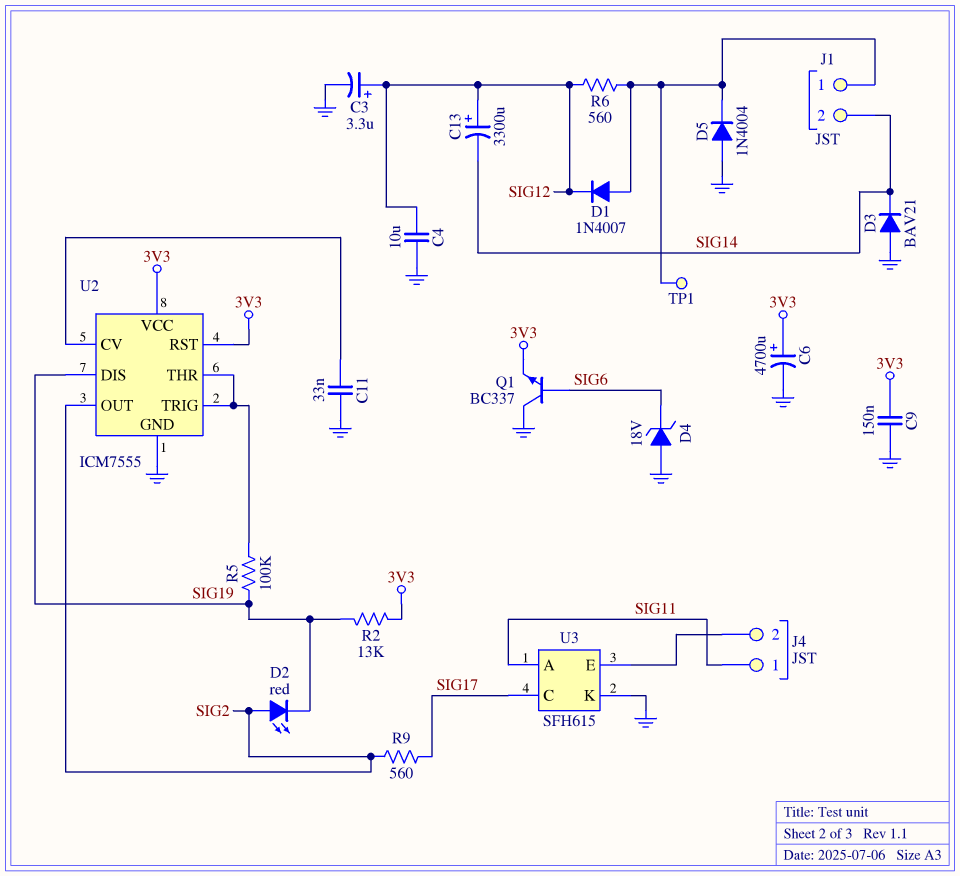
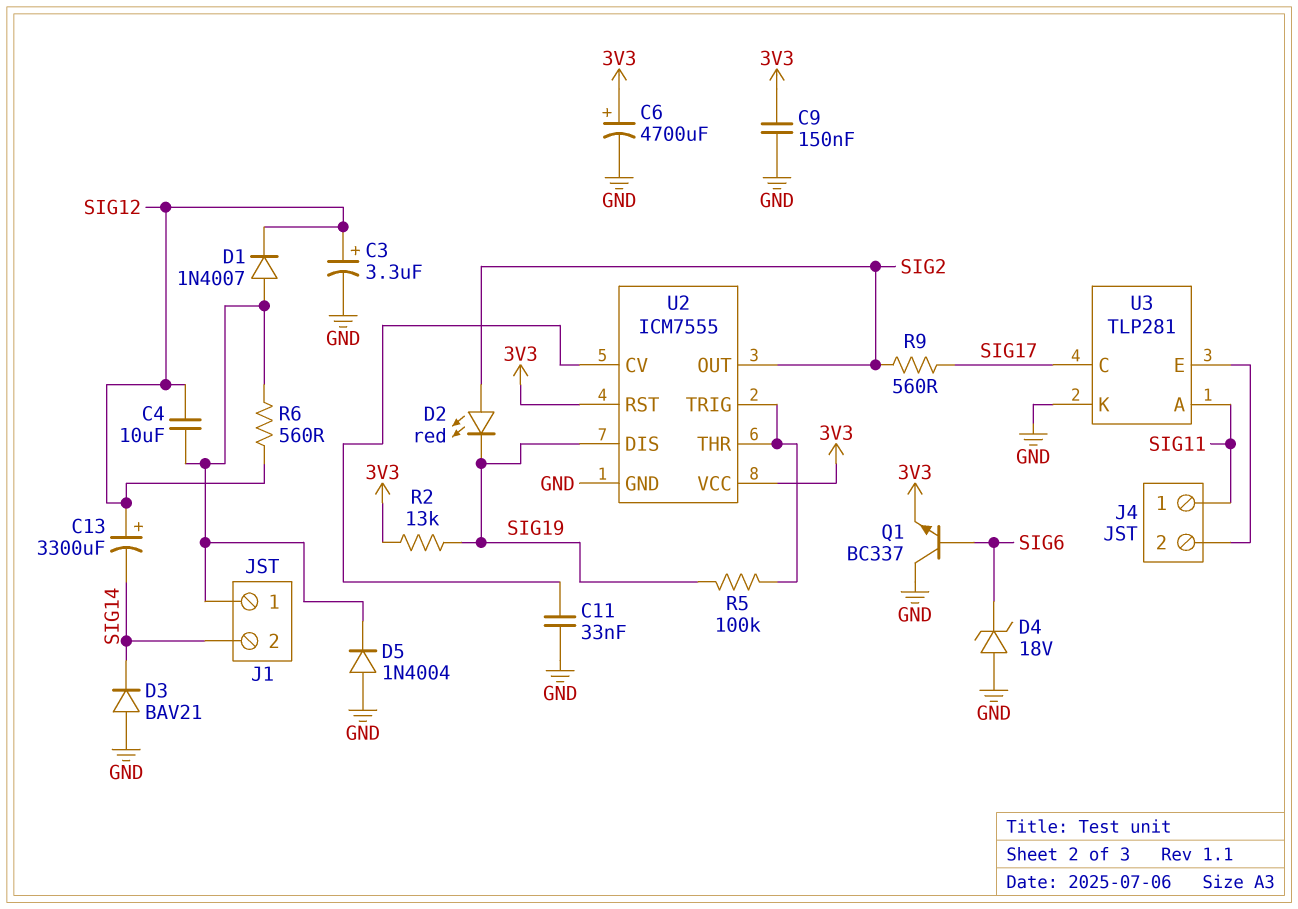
C4: 10uF (GND, SIG12) -> 10uF (J1/1, SIG12)
TP1: test point (J1/1) -> none
U3: SFH615 -> TLP281

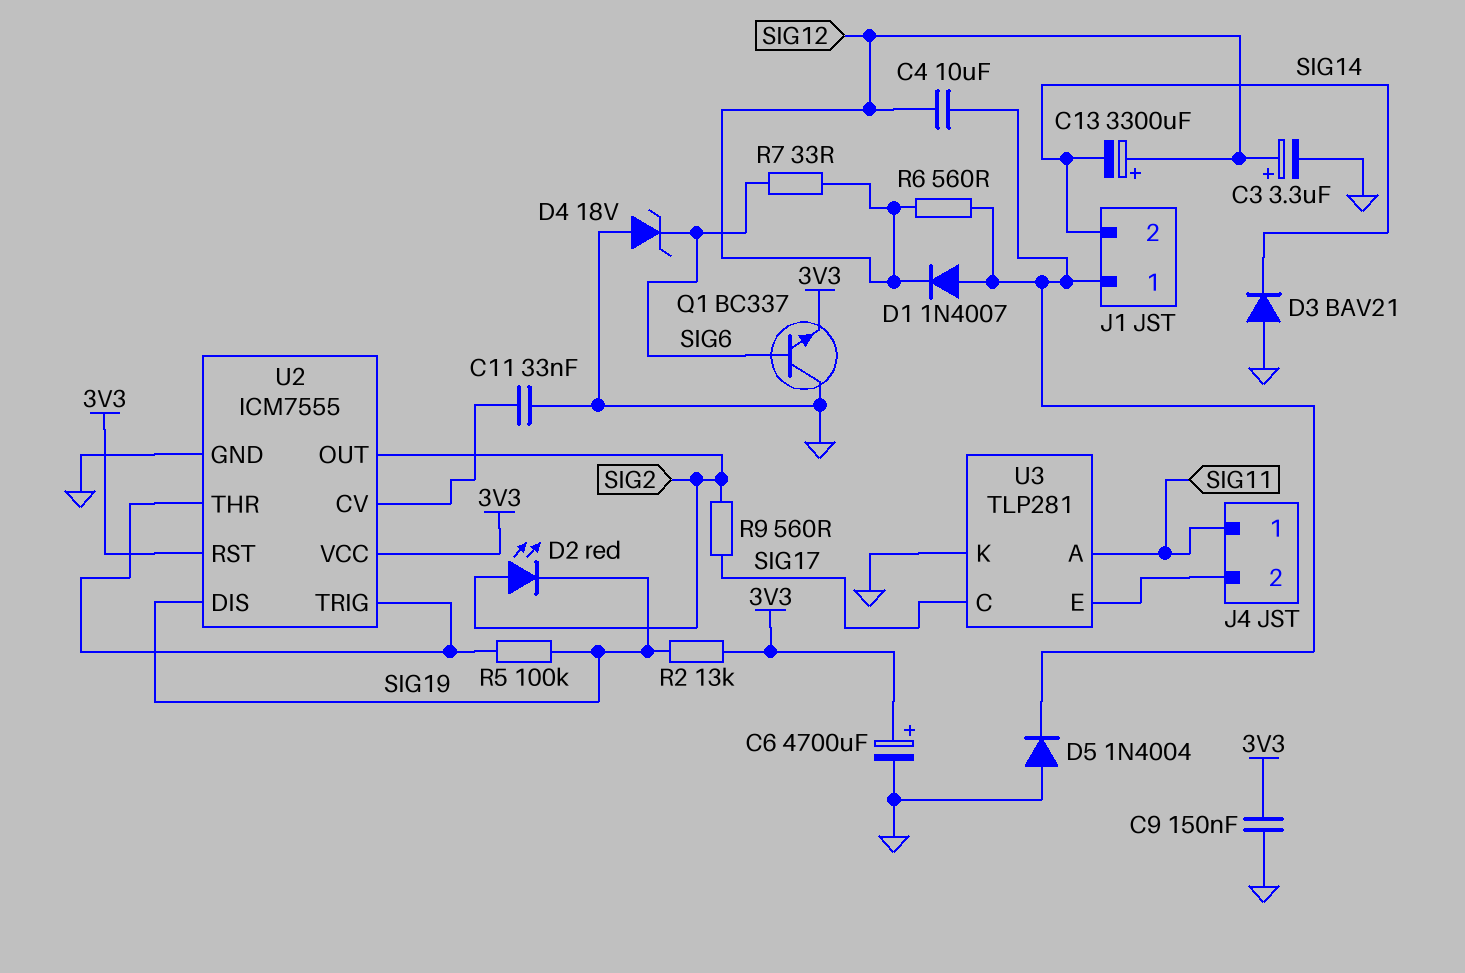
R7: none -> 33 (SIG6, SIG12)

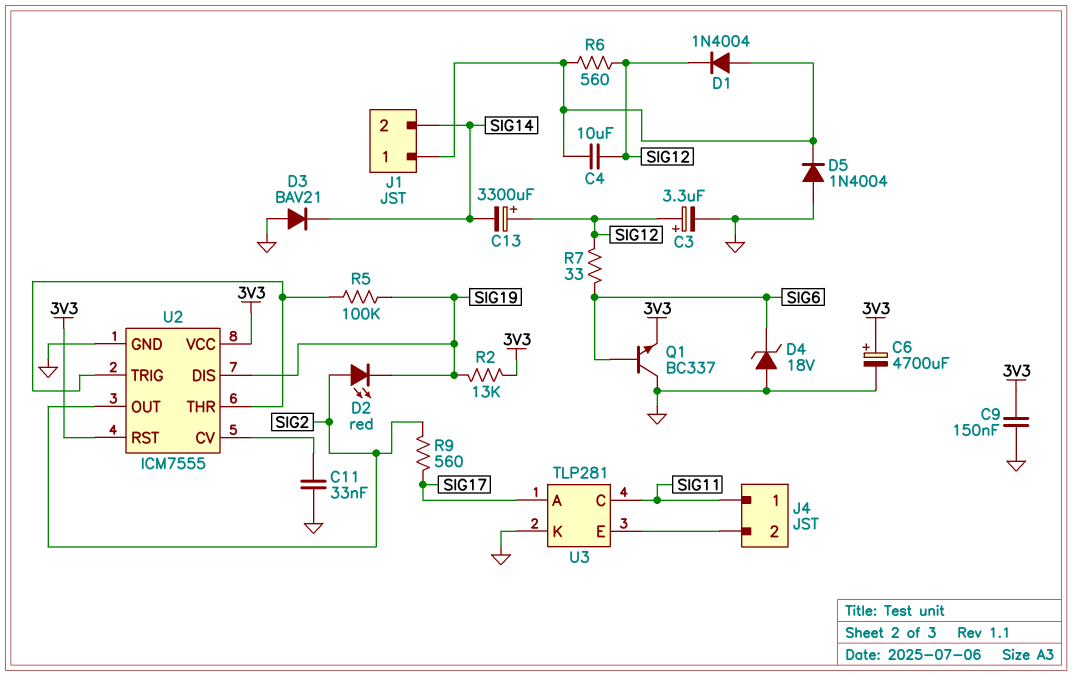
D1: diode 1N4007 (A J1/1, K SIG12) -> diode 1N4004 (A J1/1, K SIG12)
U3 pin A: SIG11 -> SIG17
U3 pin C: SIG17 -> SIG11

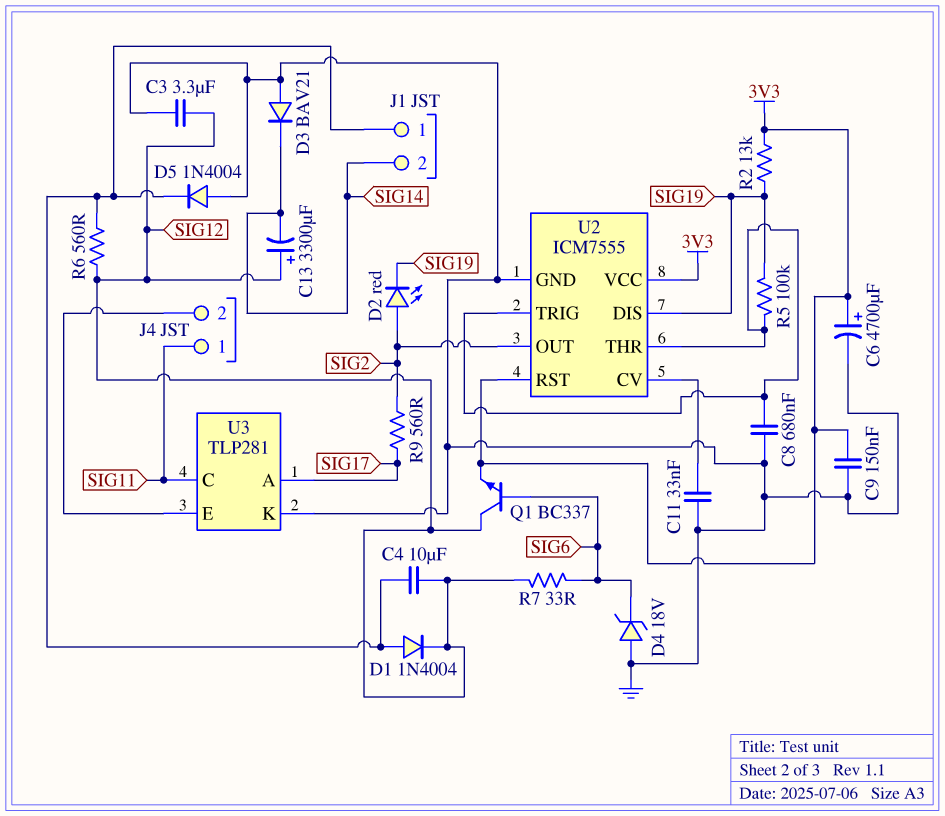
C3: 3.3uF (plus SIG12, minus GND) -> 3.3uF (GND, SIG12)
C8: none -> 680nF (GND, U2/THR)
Q1: NPN BC337 (B SIG6, C GND, E 3V3) -> NPN BC337 (B SIG6, C SIG12, E 3V3)

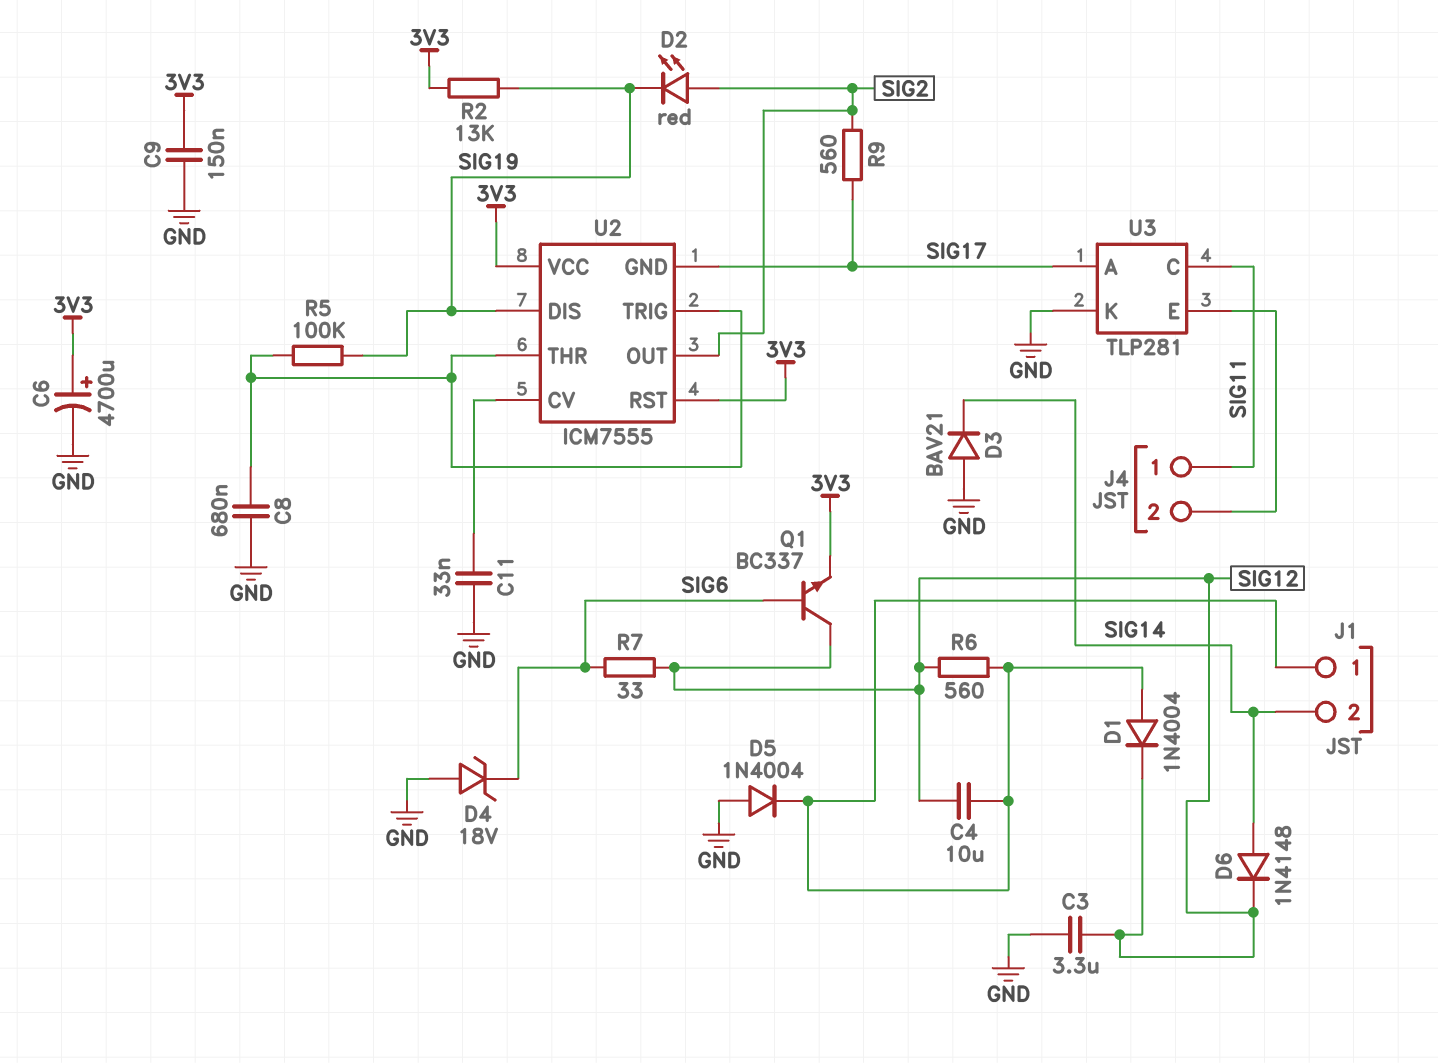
C13: 3300uF (plus SIG12, minus SIG14) -> none
D6: none -> diode 1N4148 (A SIG14, K SIG12)
U2 pin GND: GND -> SIG17

